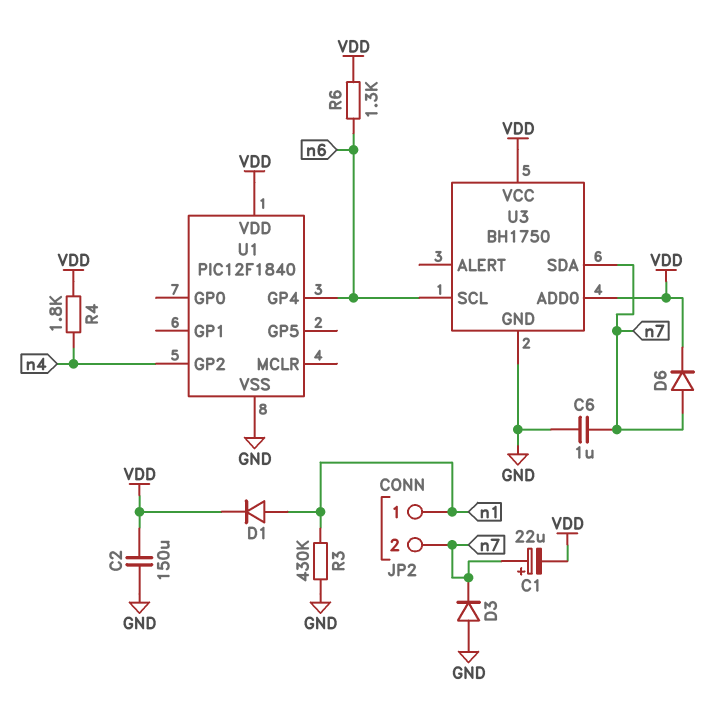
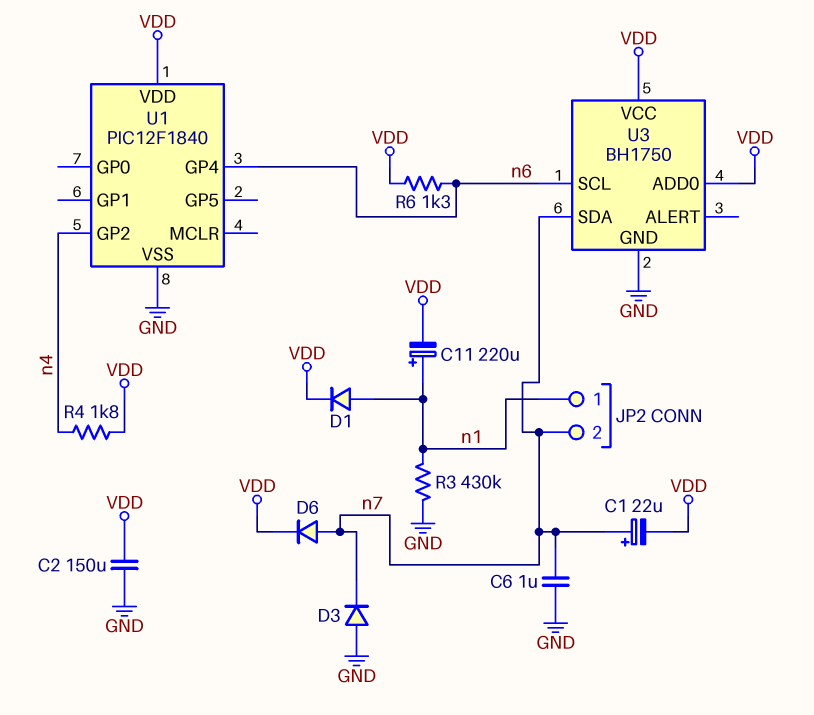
C11: none -> 220uF (plus n1, minus VDD)

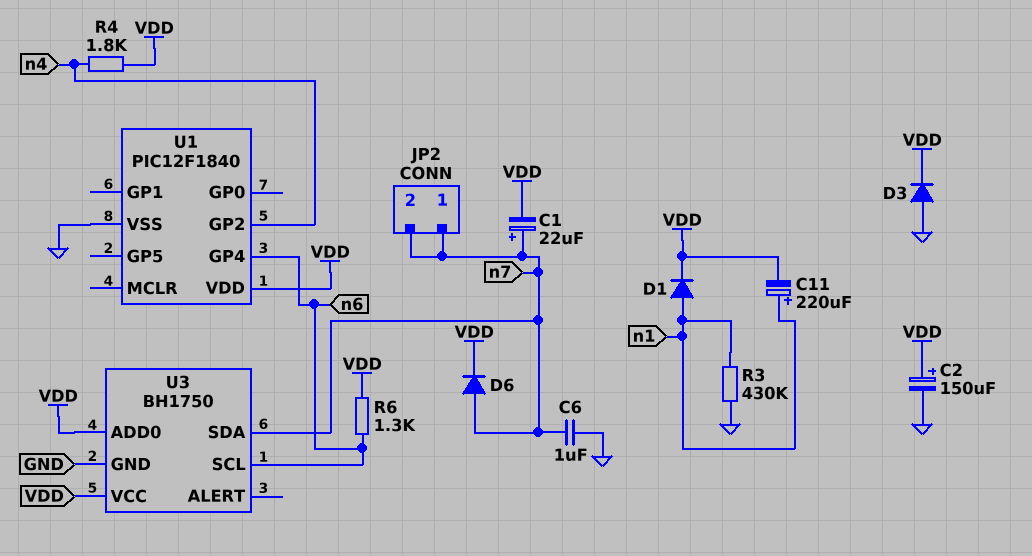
C2: 150uF (GND, VDD) -> 150uF (plus VDD, minus GND)
D3: diode (A GND, K n7) -> diode (A GND, K VDD)
JP2 pin 1: n1 -> n7

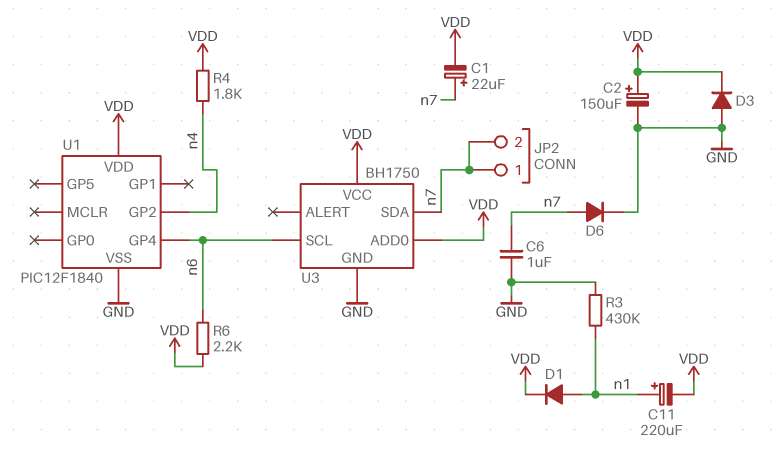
D6: diode (A n7, K VDD) -> diode (A n7, K GND)
R6: 1.3k (VDD, n6) -> 2.2k (VDD, n6)

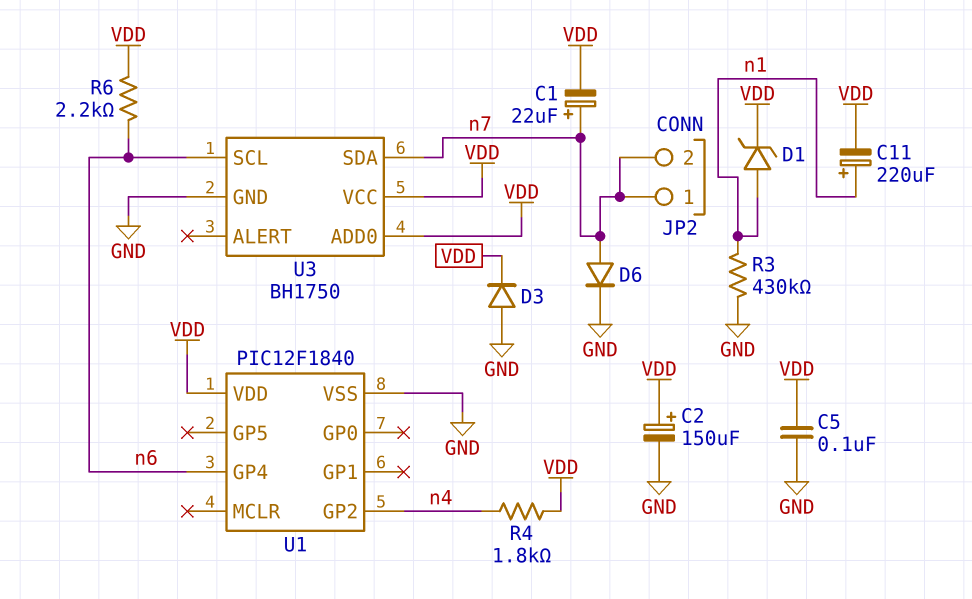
C5: none -> 100nF (GND, VDD)
C6: 1uF (GND, n7) -> none
D1: diode (A n1, K VDD) -> zener (A n1, K VDD)

